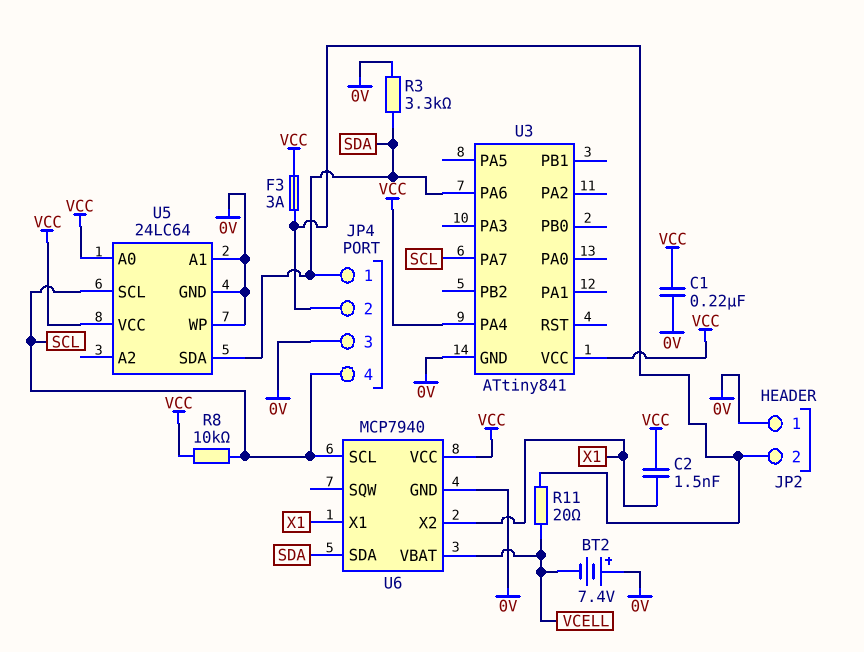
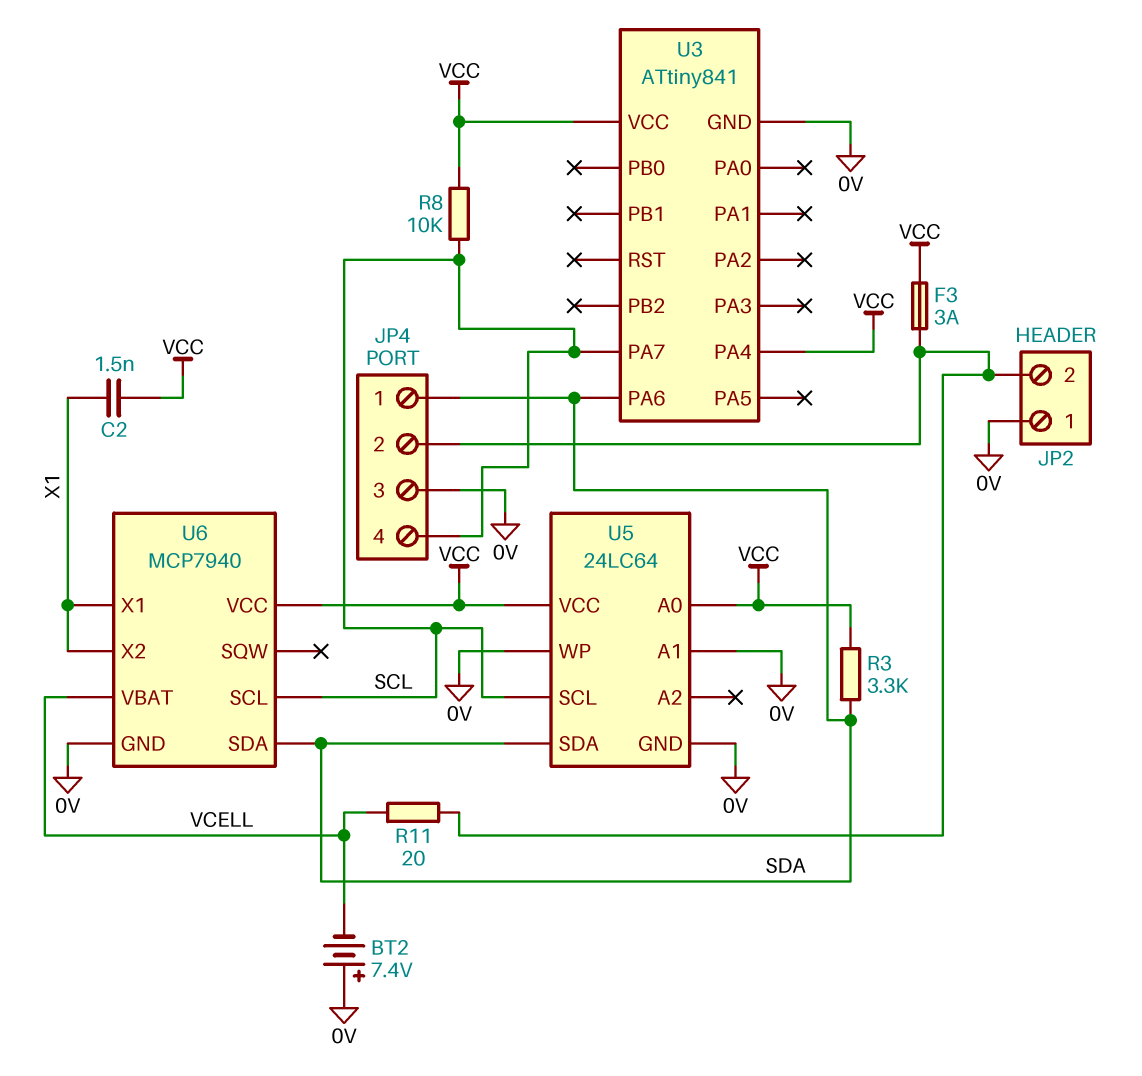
C1: 220nF (0V, VCC) -> none
R3: 3.3k (0V, SDA) -> 3.3k (SDA, VCC)

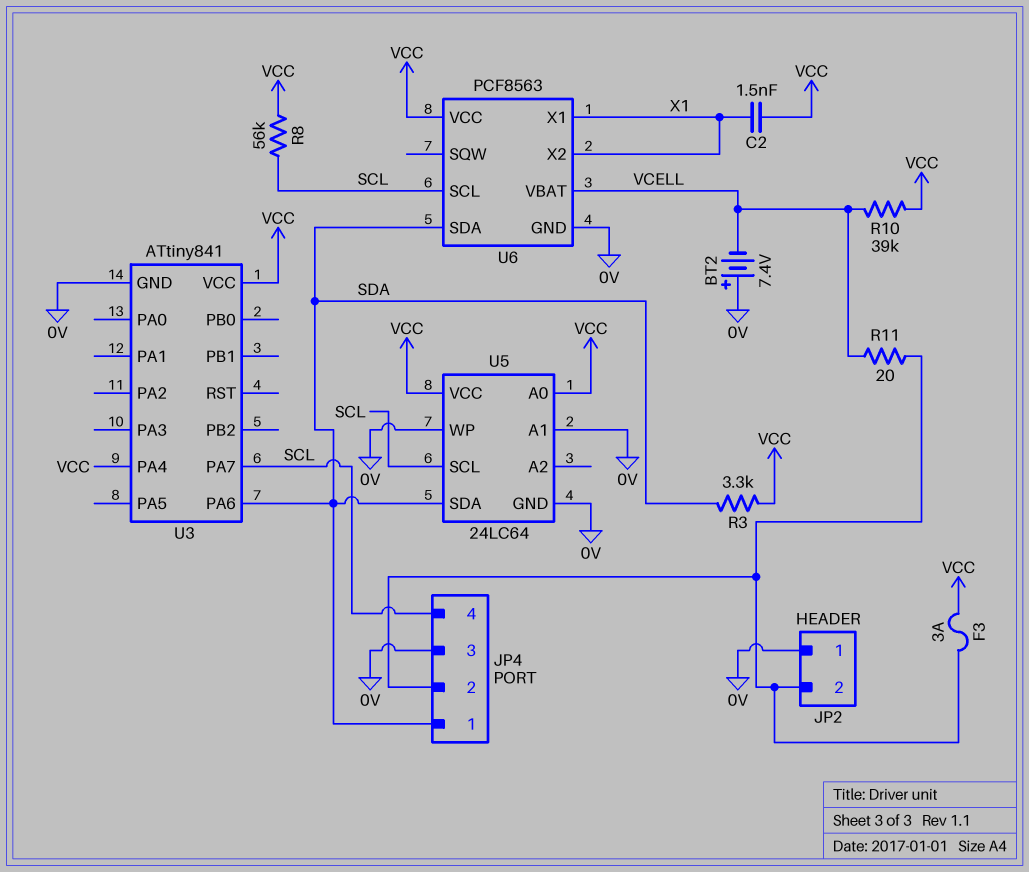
R8: 10k (SCL, VCC) -> 56k (SCL, VCC)
R10: none -> 39k (VCC, VCELL)
U6: MCP7940 -> PCF8563

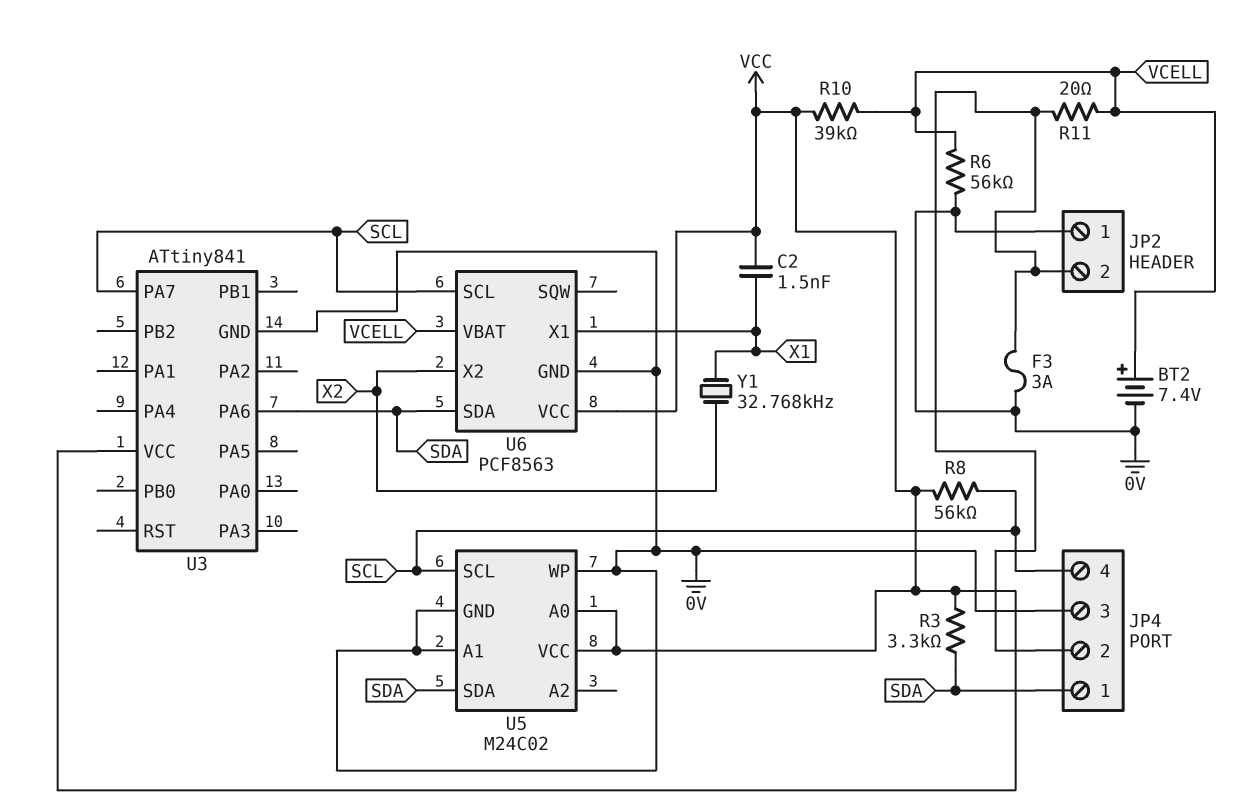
BT2: 7.4V (plus 0V, minus VCELL) -> 7.4V (plus VCELL, minus 0V)
F3: 3A (JP2/2, VCC) -> 3A (0V, JP2/2)
R6: none -> 56k (0V, VCELL)
U3 pin PA4: VCC -> none
U5: 24LC64 -> M24C02
U6 pin X2: X1 -> X2
Y1: none -> 32.768kHz (X1, X2)

